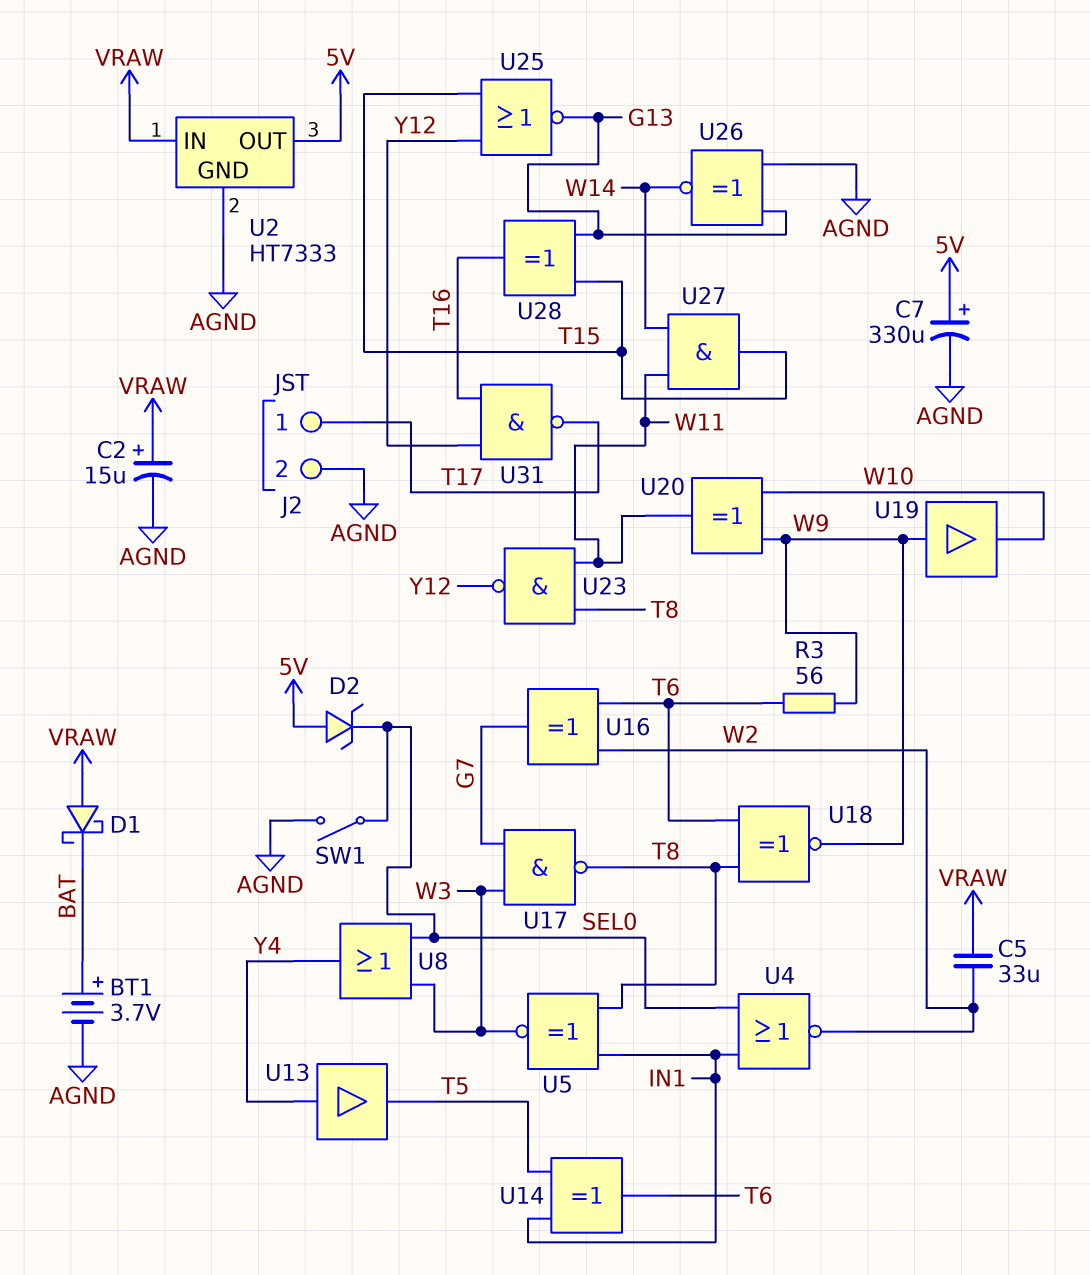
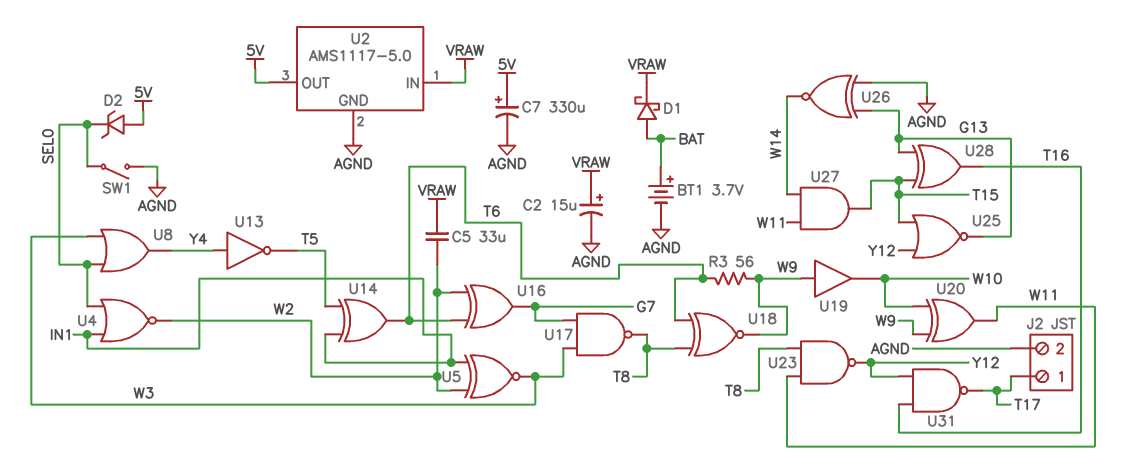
D1: schottky (A VRAW, K BAT) -> schottky (A BAT, K VRAW)
U2: HT7333 -> AMS1117-5.0
U5: XNOR (in IN1, in T8, out W3) -> XNOR (in IN1, in W2, out W3)
U13: buffer (in Y4, out T5) -> NOT (in Y4, out T5)

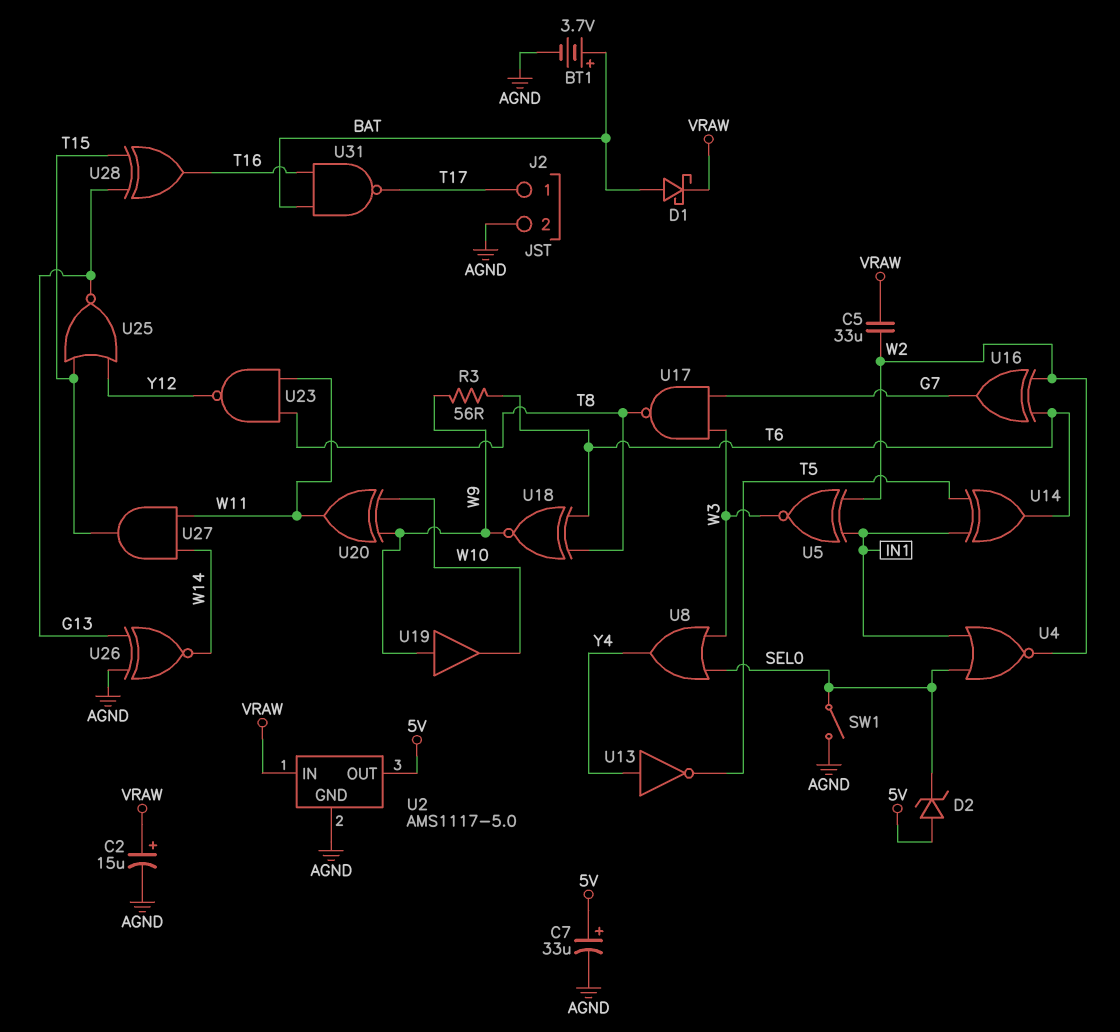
C7: 330uF (plus 5V, minus AGND) -> 33uF (plus 5V, minus AGND)
U31: NAND (in T16, in Y12, out T17) -> NAND (in BAT, in T16, out T17)

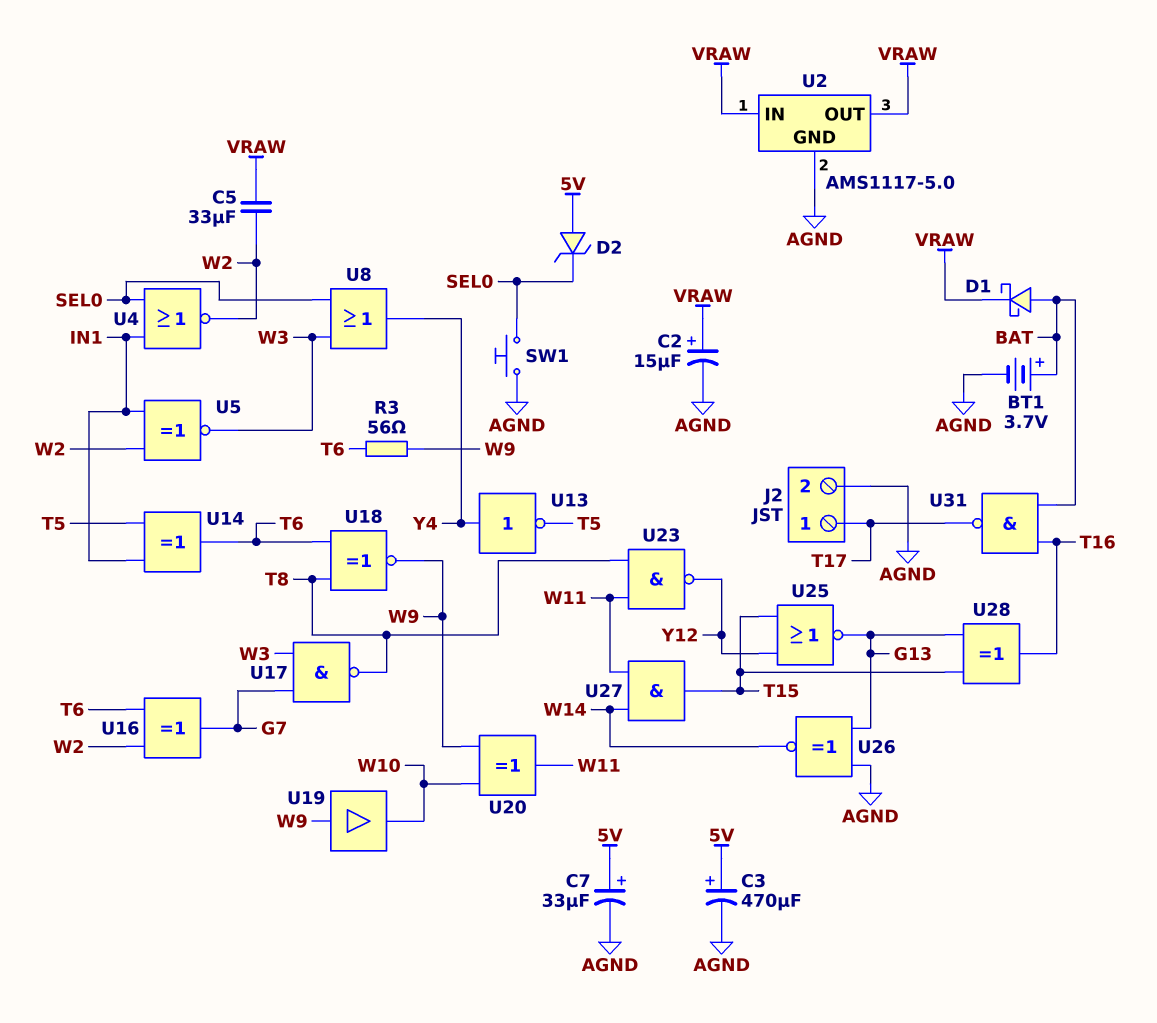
C3: none -> 470uF (plus 5V, minus AGND)
SW1: switch (AGND, SEL0) -> button (AGND, SEL0)
U2 pin OUT: 5V -> VRAW

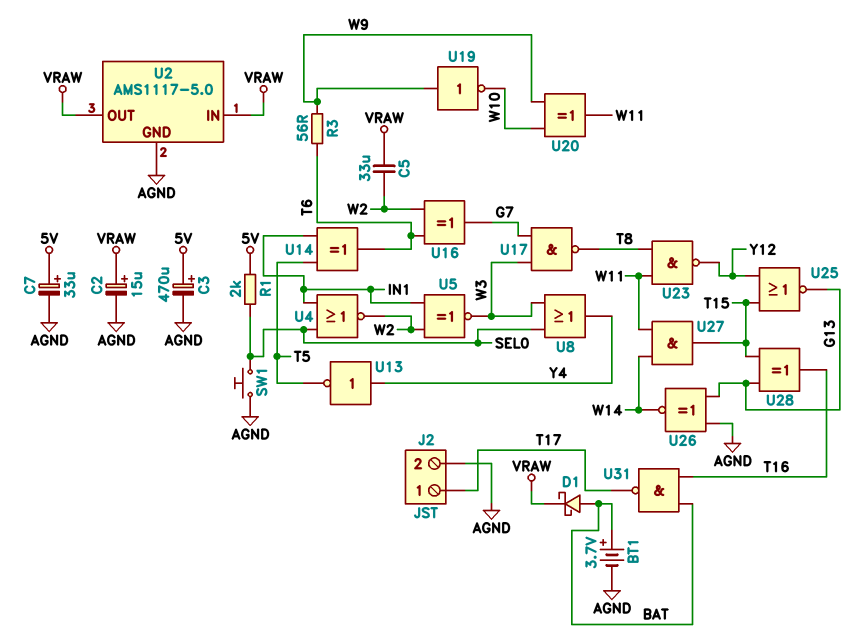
D2: zener (A 5V, K SEL0) -> none
R1: none -> 2k (5V, SEL0)
U18: XNOR (in T6, in T8, out W9) -> none
U19: buffer (in W9, out W10) -> NOT (in W9, out W10)

